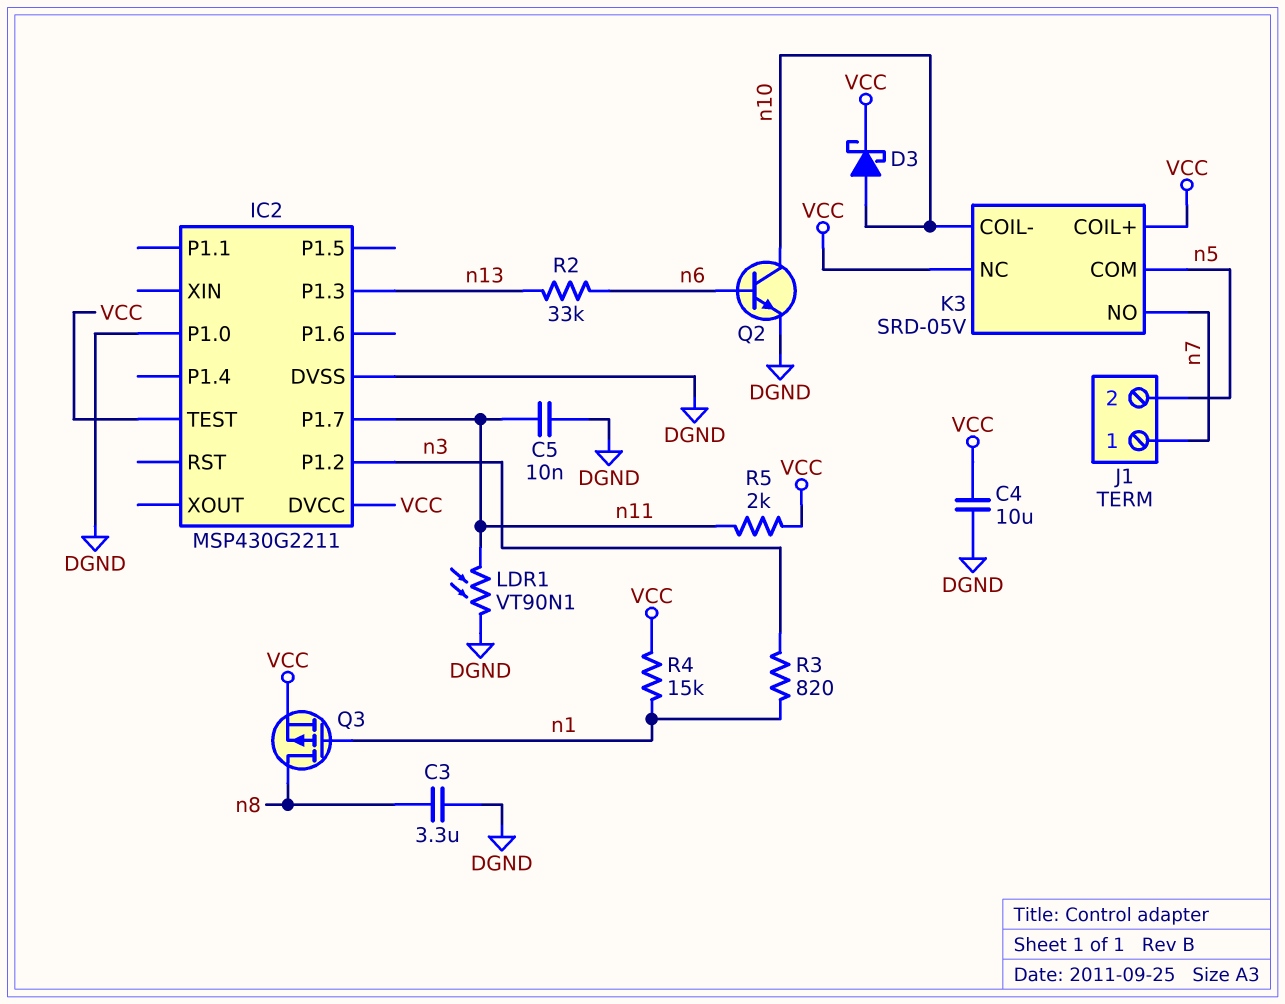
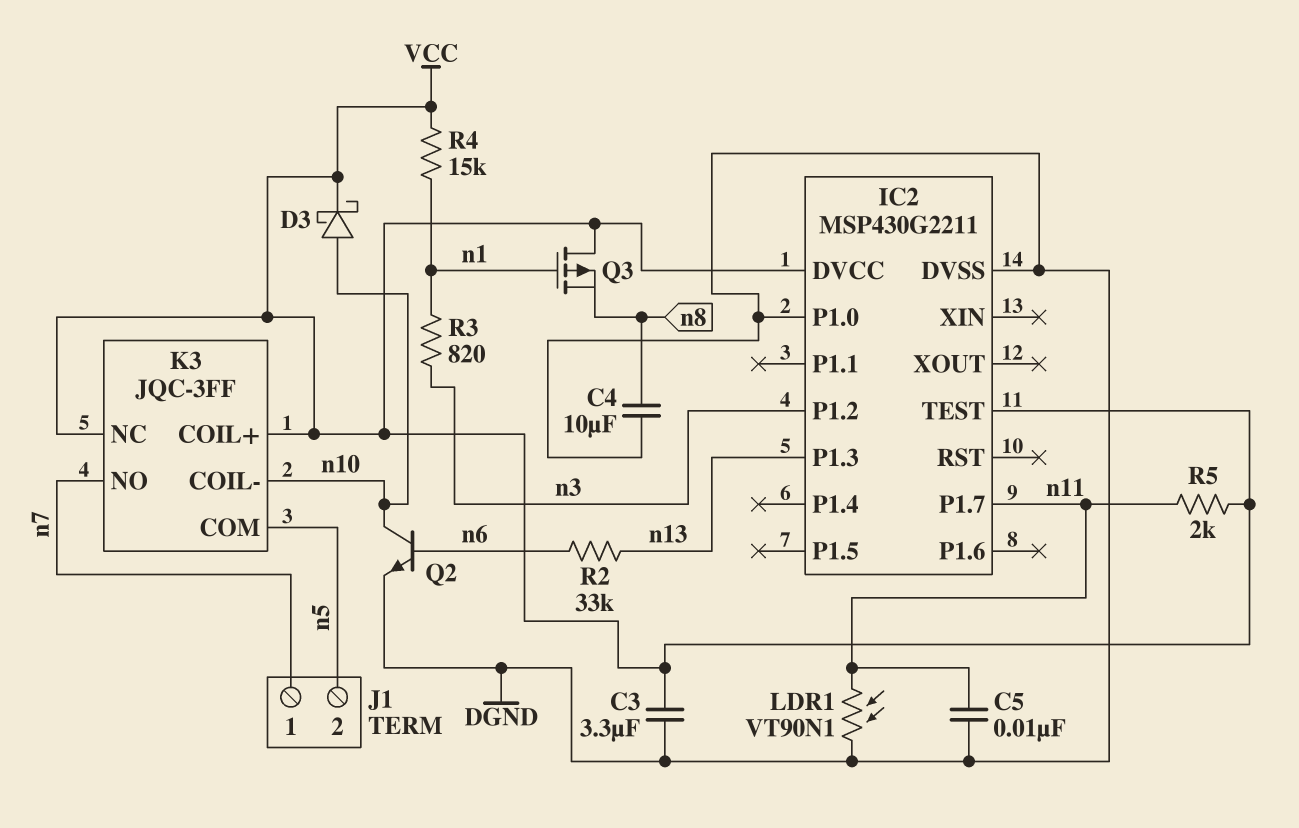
C3: 3.3uF (DGND, n8) -> 3.3uF (DGND, VCC)
C4: 10uF (DGND, VCC) -> 10uF (DGND, n8)
K3: SRD-05V -> JQC-3FF
Q3: PMOS (G n1, D n8, S VCC) -> PMOS (G n1, D VCC, S n8)

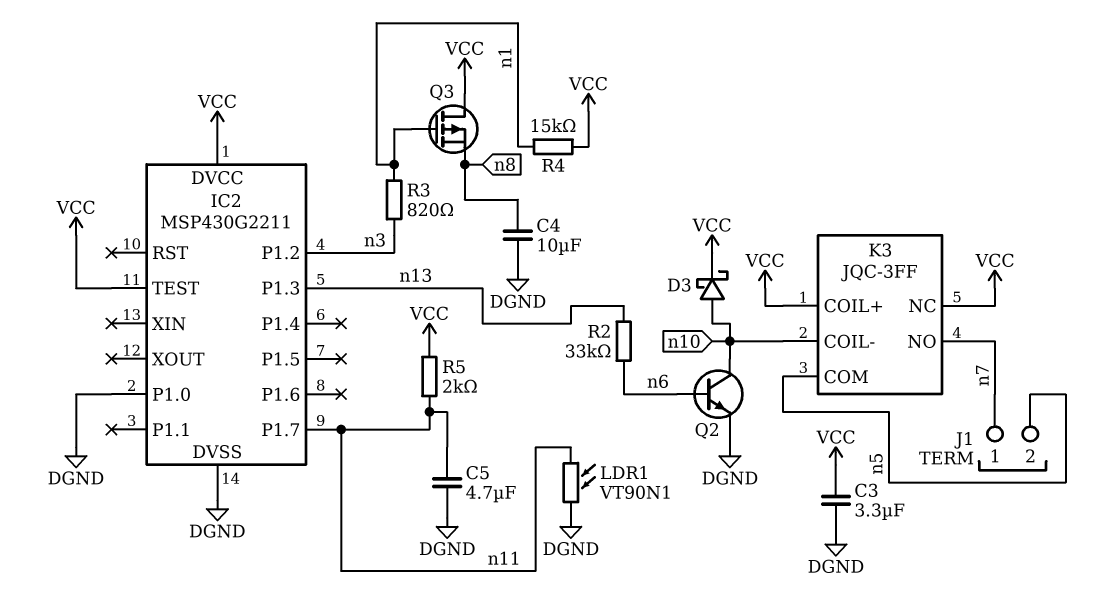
C5: 10nF (DGND, n11) -> 4.7uF (DGND, n11)

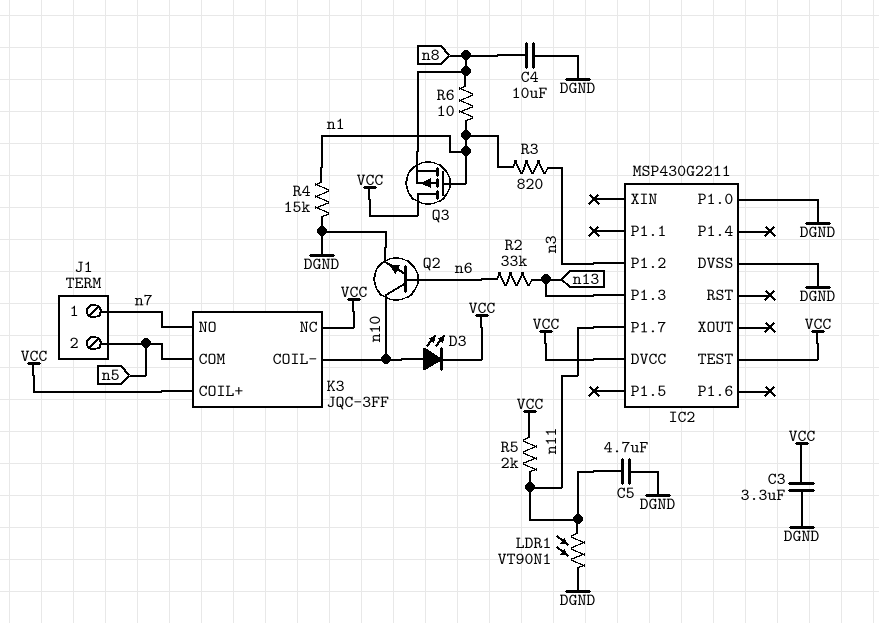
D3: schottky (A n10, K VCC) -> LED (A n10, K VCC)
R4: 15k (VCC, n1) -> 15k (DGND, n1)
R6: none -> 10 (n1, n8)

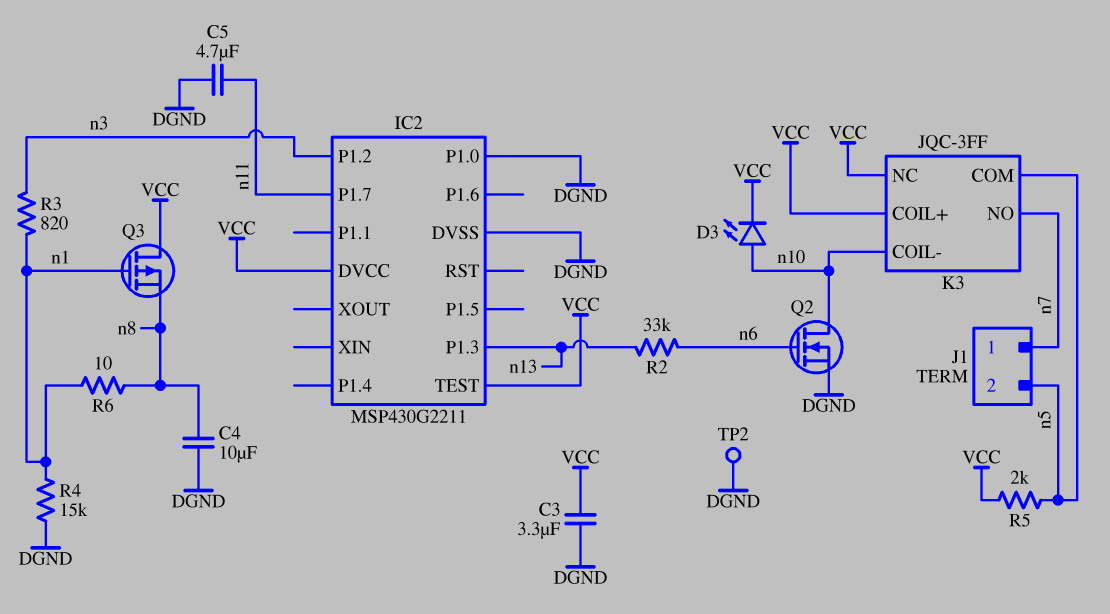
LDR1: VT90N1 (DGND, n11) -> none
Q2: NPN (B n6, C n10, E DGND) -> NMOS (G n6, D n10, S DGND)
R5: 2k (VCC, n11) -> 2k (VCC, n5)
TP2: none -> test point (DGND)

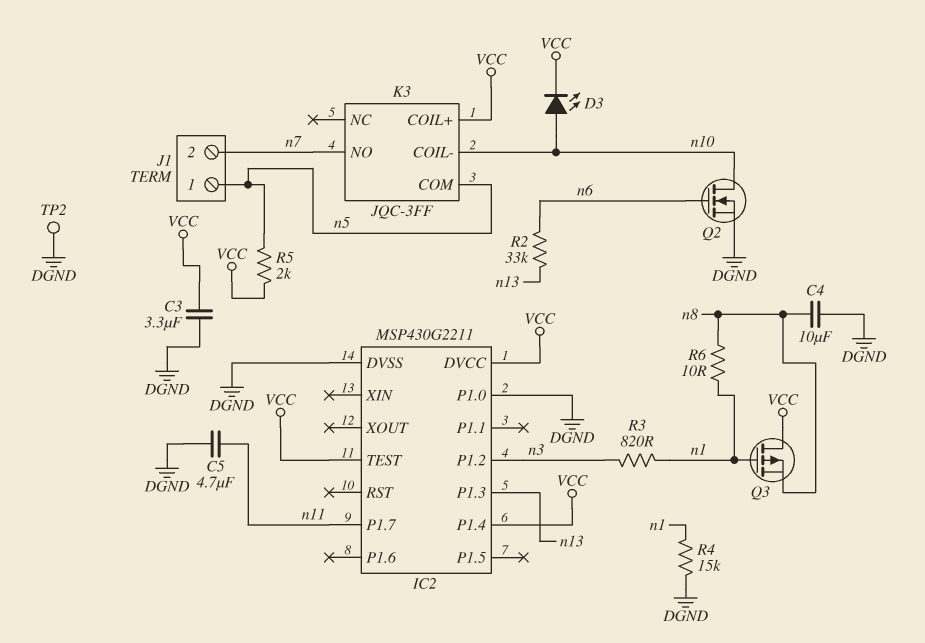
IC2 pin P1.4: none -> VCC
J1 pin 1: n7 -> n5
J1 pin 2: n5 -> n7
K3 pin NC: VCC -> none

